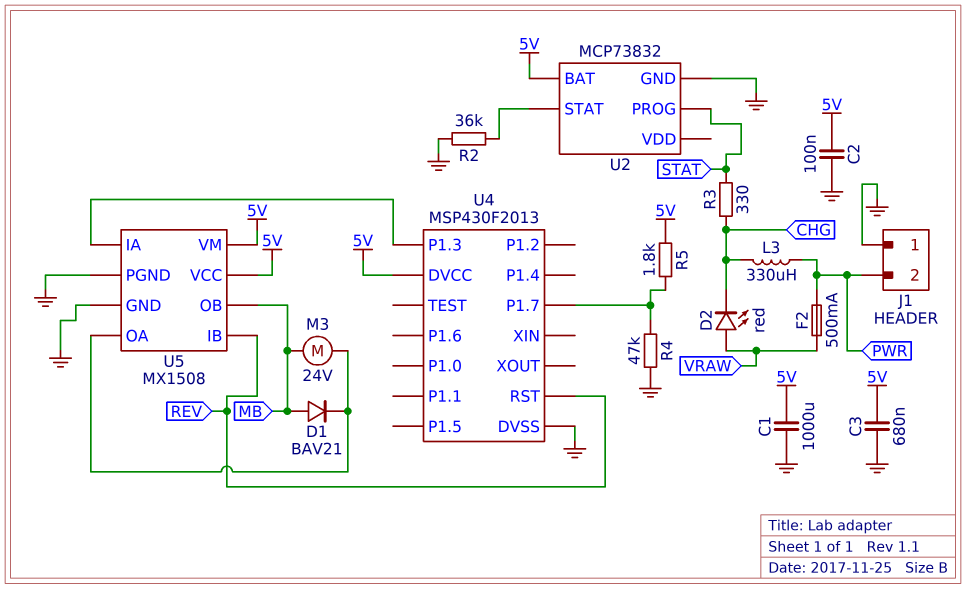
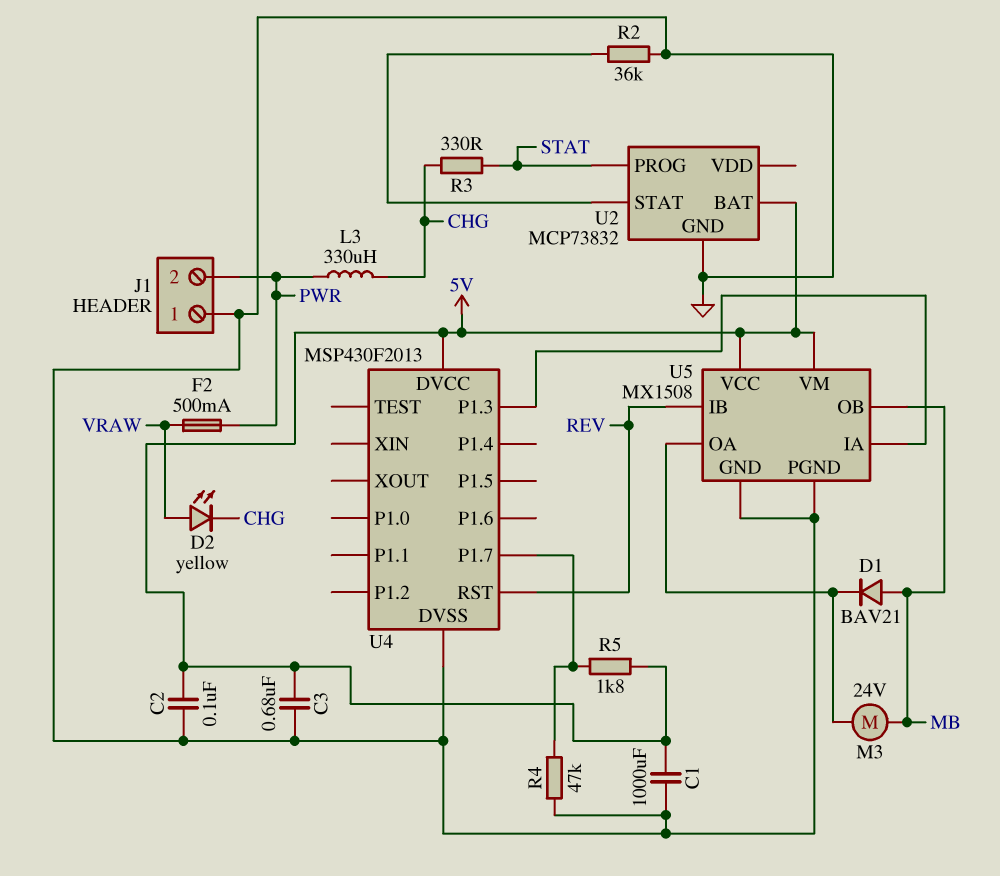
D2: LED red (A VRAW, K CHG) -> LED yellow (A VRAW, K CHG)

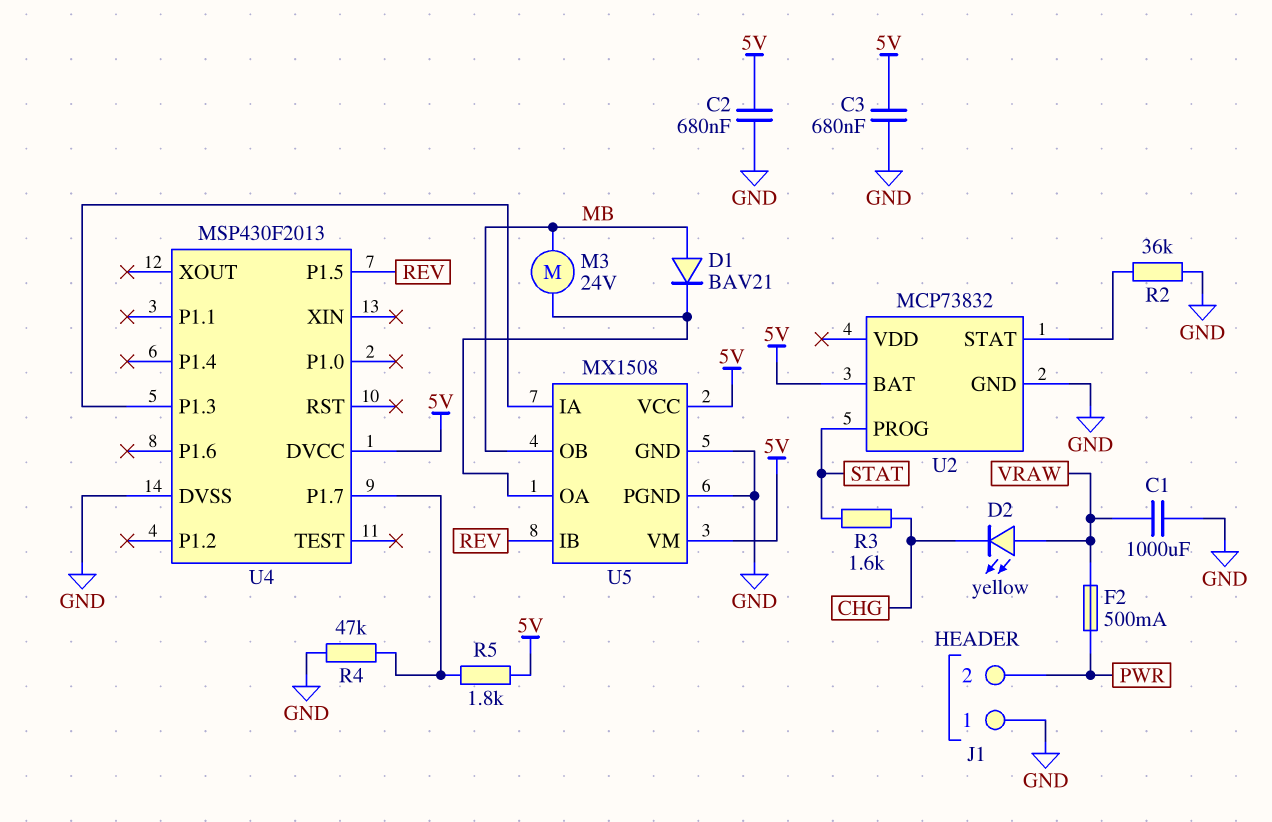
C1: 1000uF (5V, GND) -> 1000uF (GND, VRAW)
C2: 100nF (5V, GND) -> 680nF (5V, GND)
L3: 330uH (CHG, PWR) -> none
R3: 330 (CHG, STAT) -> 1.6k (CHG, STAT)
U4 pin P1.5: none -> REV
U4 pin RST: REV -> none

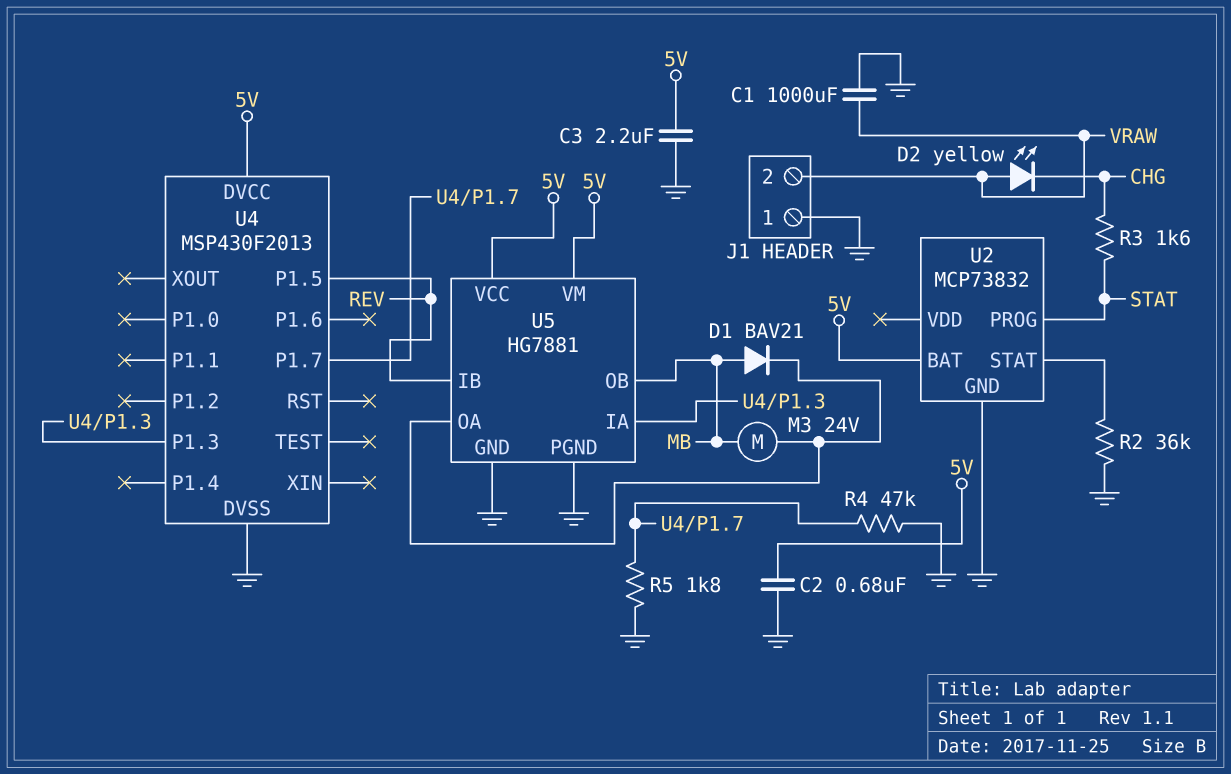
C3: 680nF (5V, GND) -> 2.2uF (5V, GND)
F2: 500mA (PWR, VRAW) -> none
J1 pin 2: PWR -> VRAW
R5: 1.8k (5V, U4/P1.7) -> 1.8k (GND, U4/P1.7)
U5: MX1508 -> HG7881

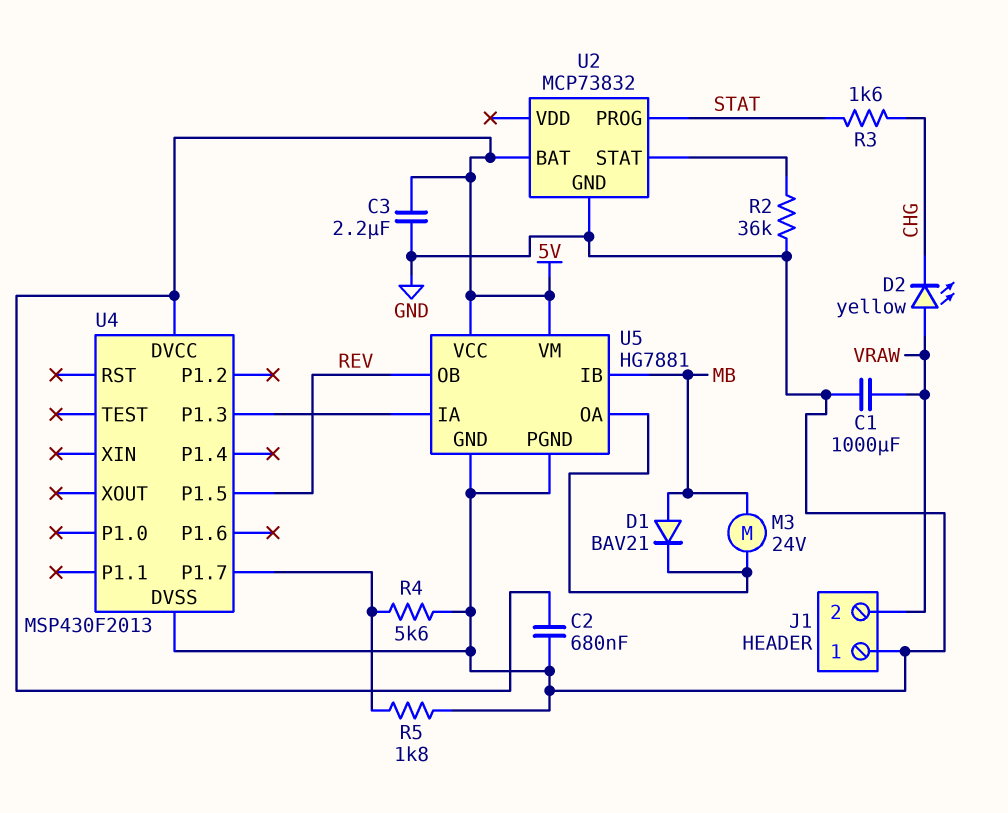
R4: 47k (GND, U4/P1.7) -> 5.6k (GND, U4/P1.7)
U5 pin IB: REV -> MB
U5 pin OB: MB -> REV

